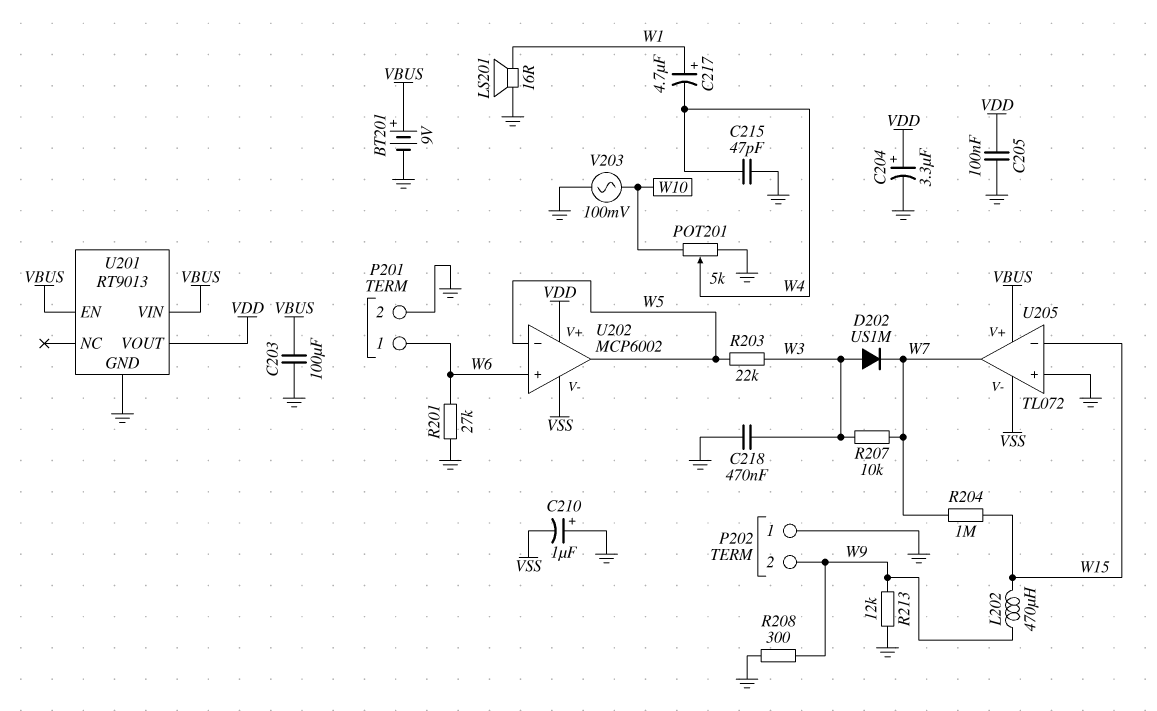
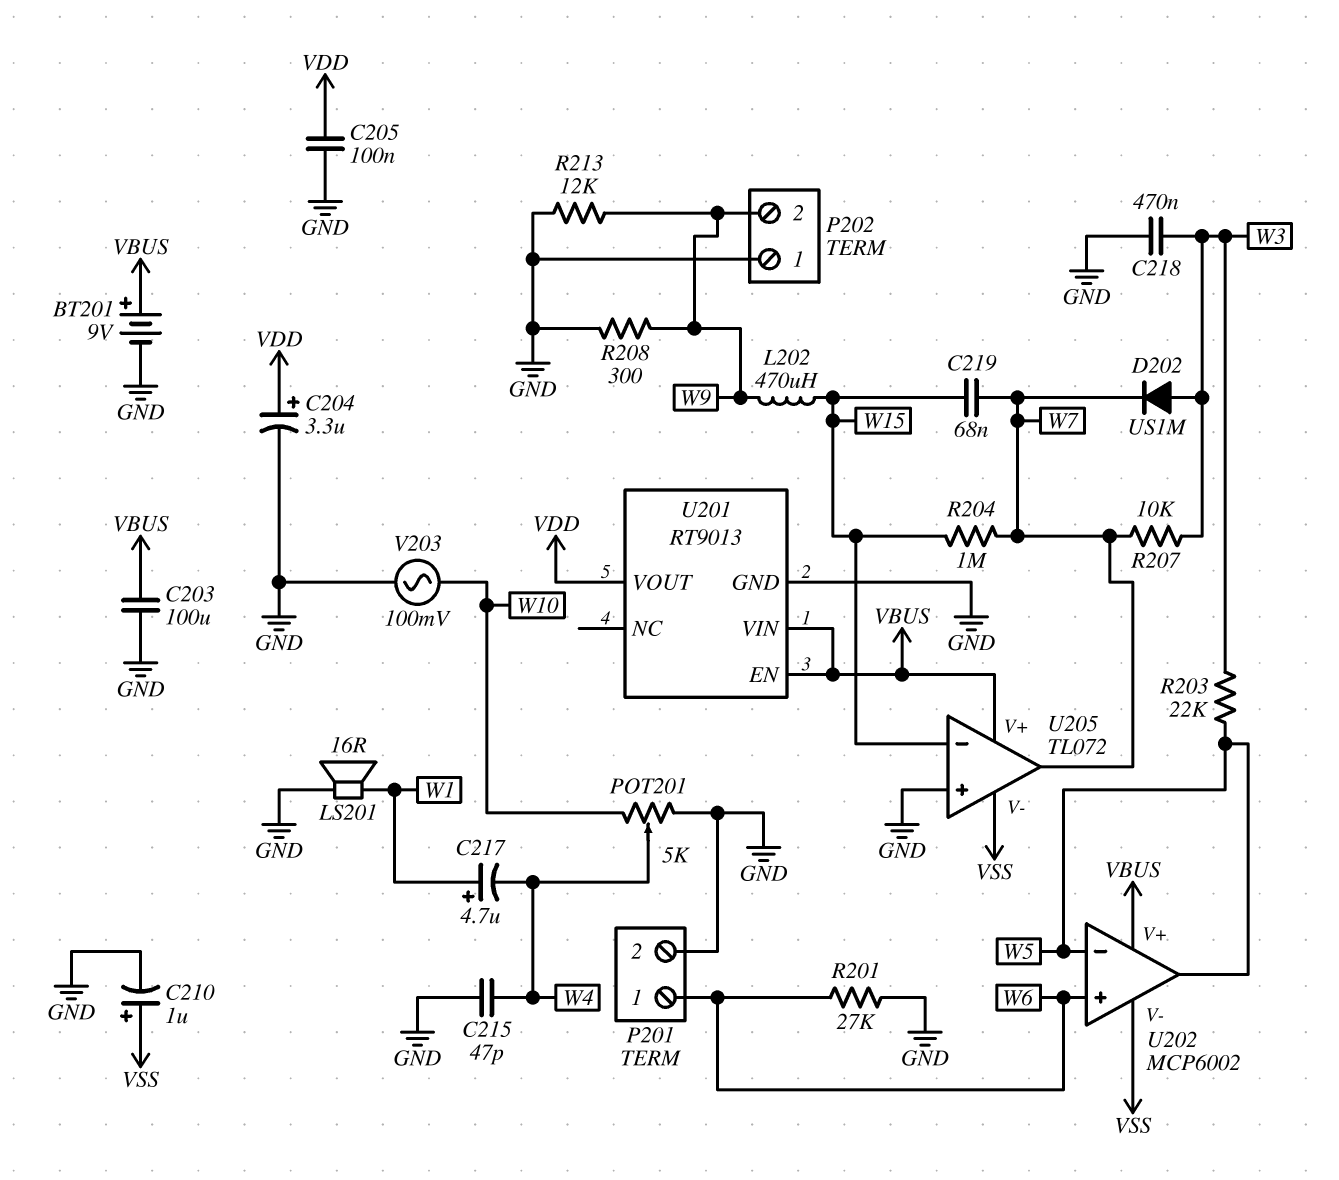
C210: 1uF (plus GND, minus VSS) -> 1uF (plus VSS, minus GND)
C219: none -> 68nF (W7, W15)
U202 pin V+: VDD -> VBUS

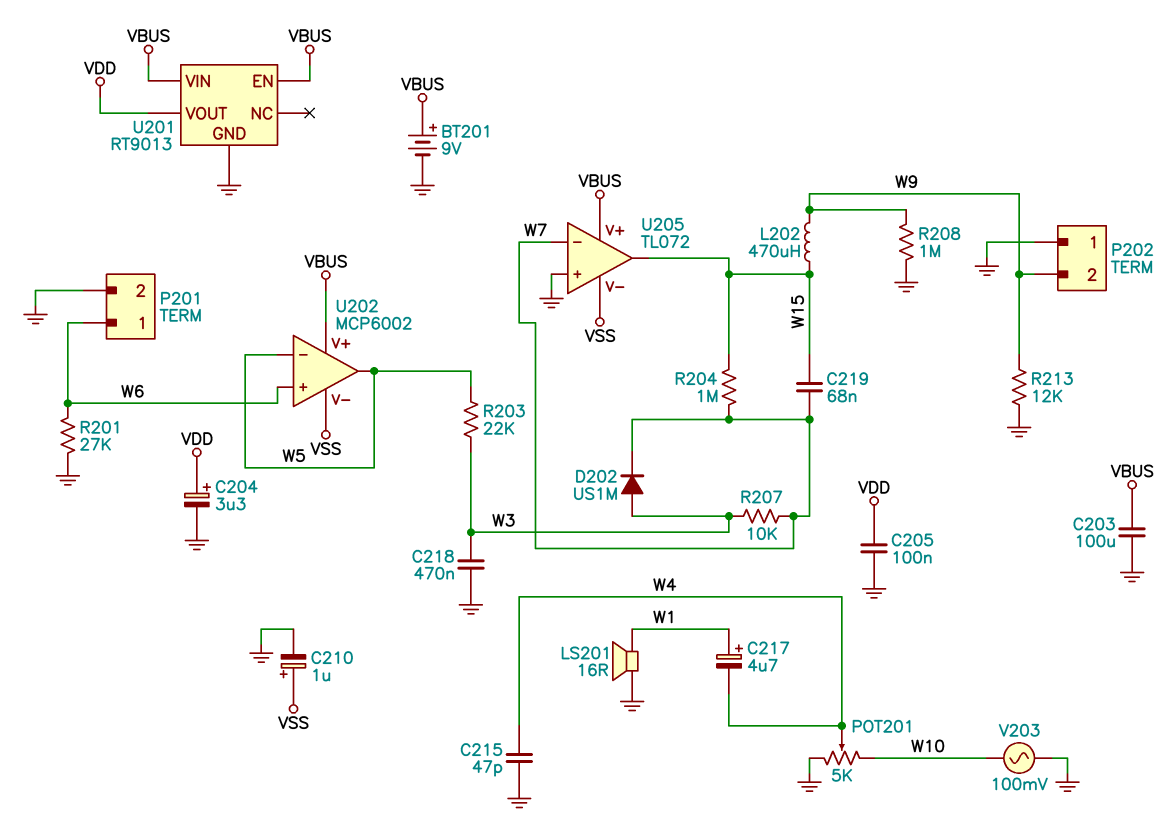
R208: 300 (GND, W9) -> 1M (GND, W9)
U205 pin in-: W15 -> W7
U205 pin out: W7 -> W15

